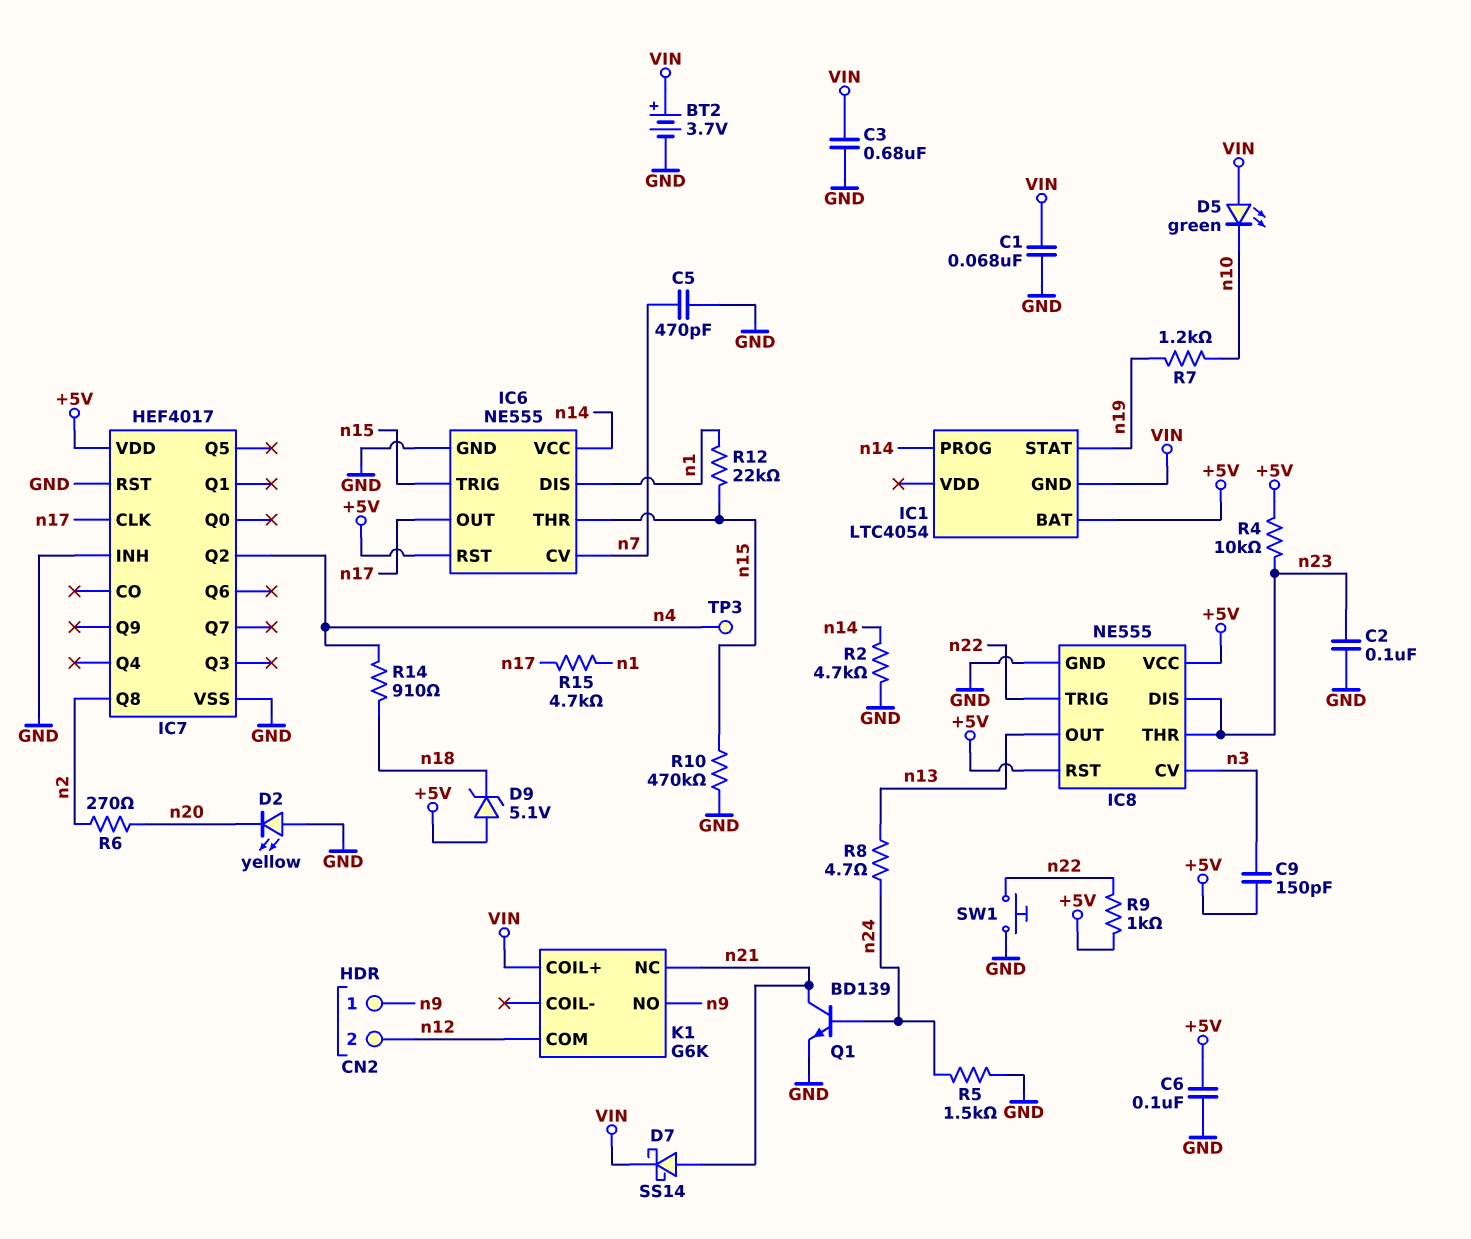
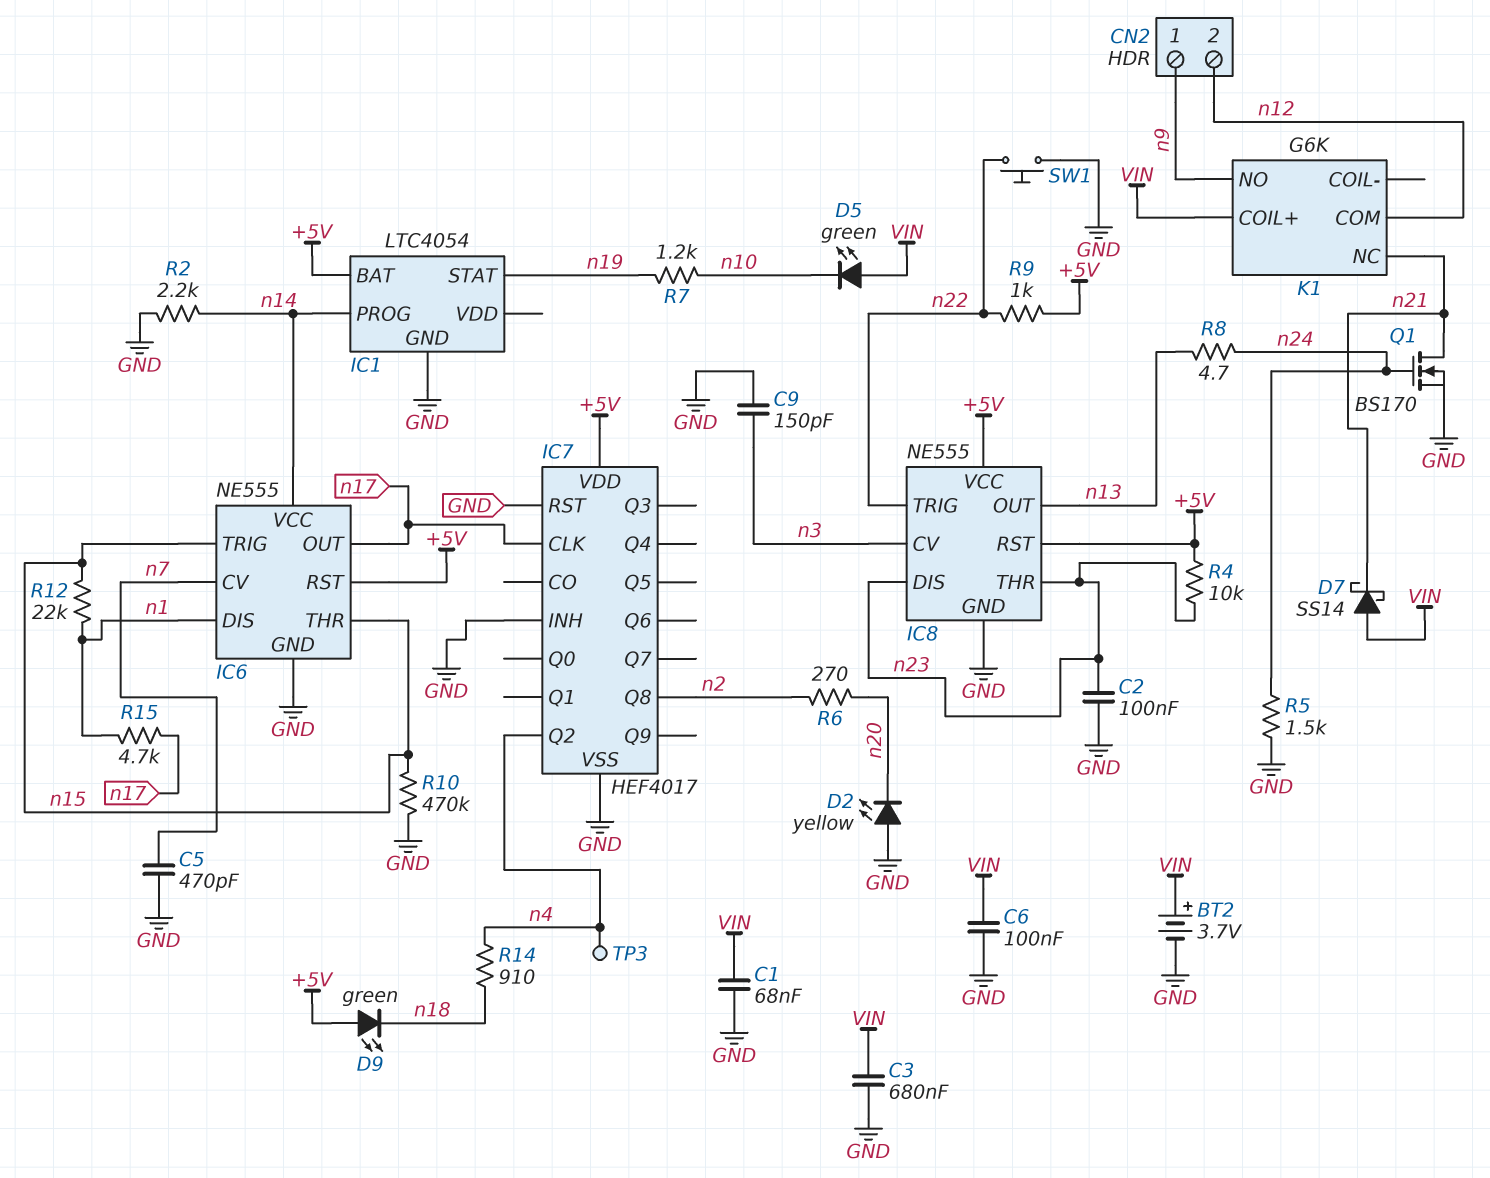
C6: 100nF (+5V, GND) -> 100nF (GND, VIN)
C9: 150pF (+5V, n3) -> 150pF (GND, n3)
D7: schottky SS14 (A n21, K VIN) -> schottky SS14 (A VIN, K n21)
D9: zener 5.1V (A +5V, K n18) -> LED green (A +5V, K n18)
IC1 pin GND: VIN -> GND
Q1: NPN BD139 (B n24, C n21, E GND) -> NMOS BS170 (G n24, D n21, S GND)
R2: 4.7k (GND, n14) -> 2.2k (GND, n14)

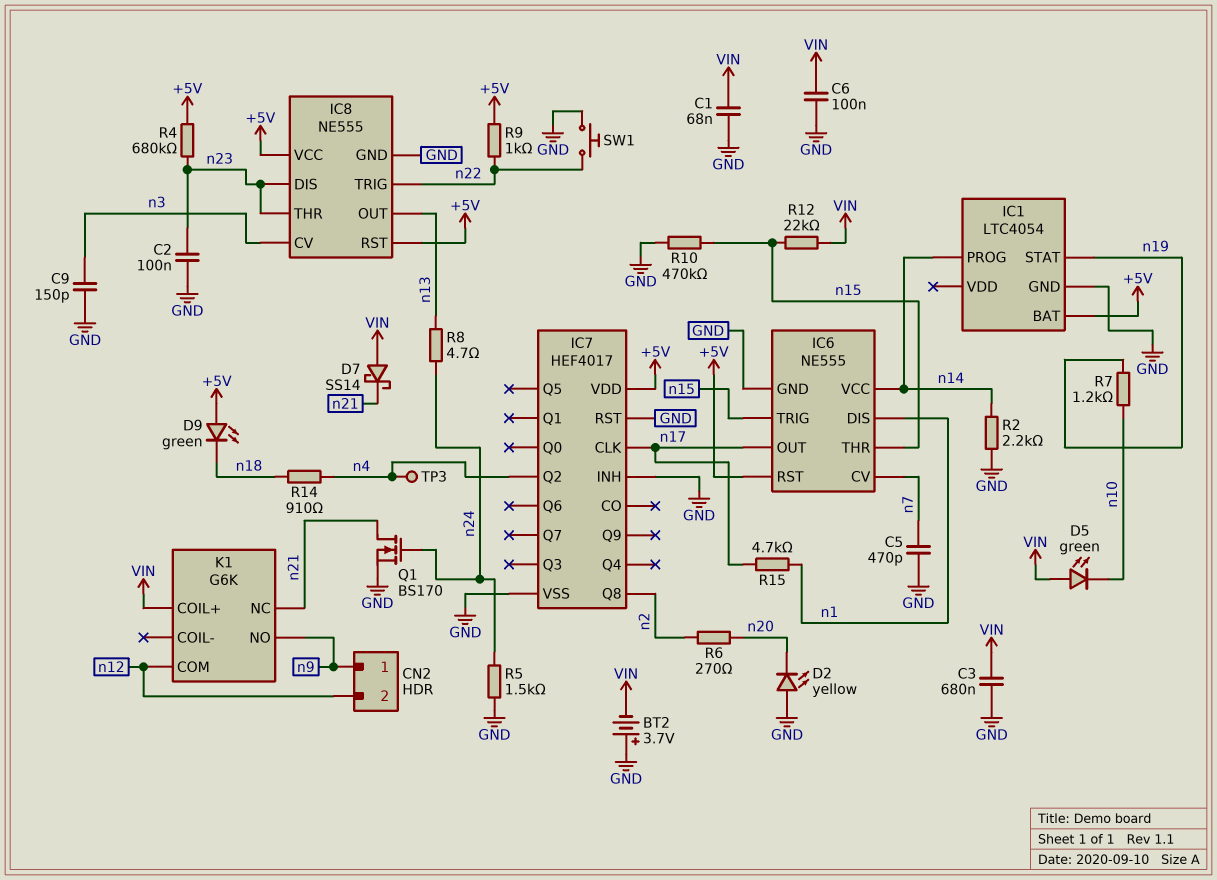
BT2: 3.7V (plus VIN, minus GND) -> 3.7V (plus GND, minus VIN)
R4: 10k (+5V, n23) -> 680k (+5V, n23)
R12: 22k (n1, n15) -> 22k (VIN, n15)

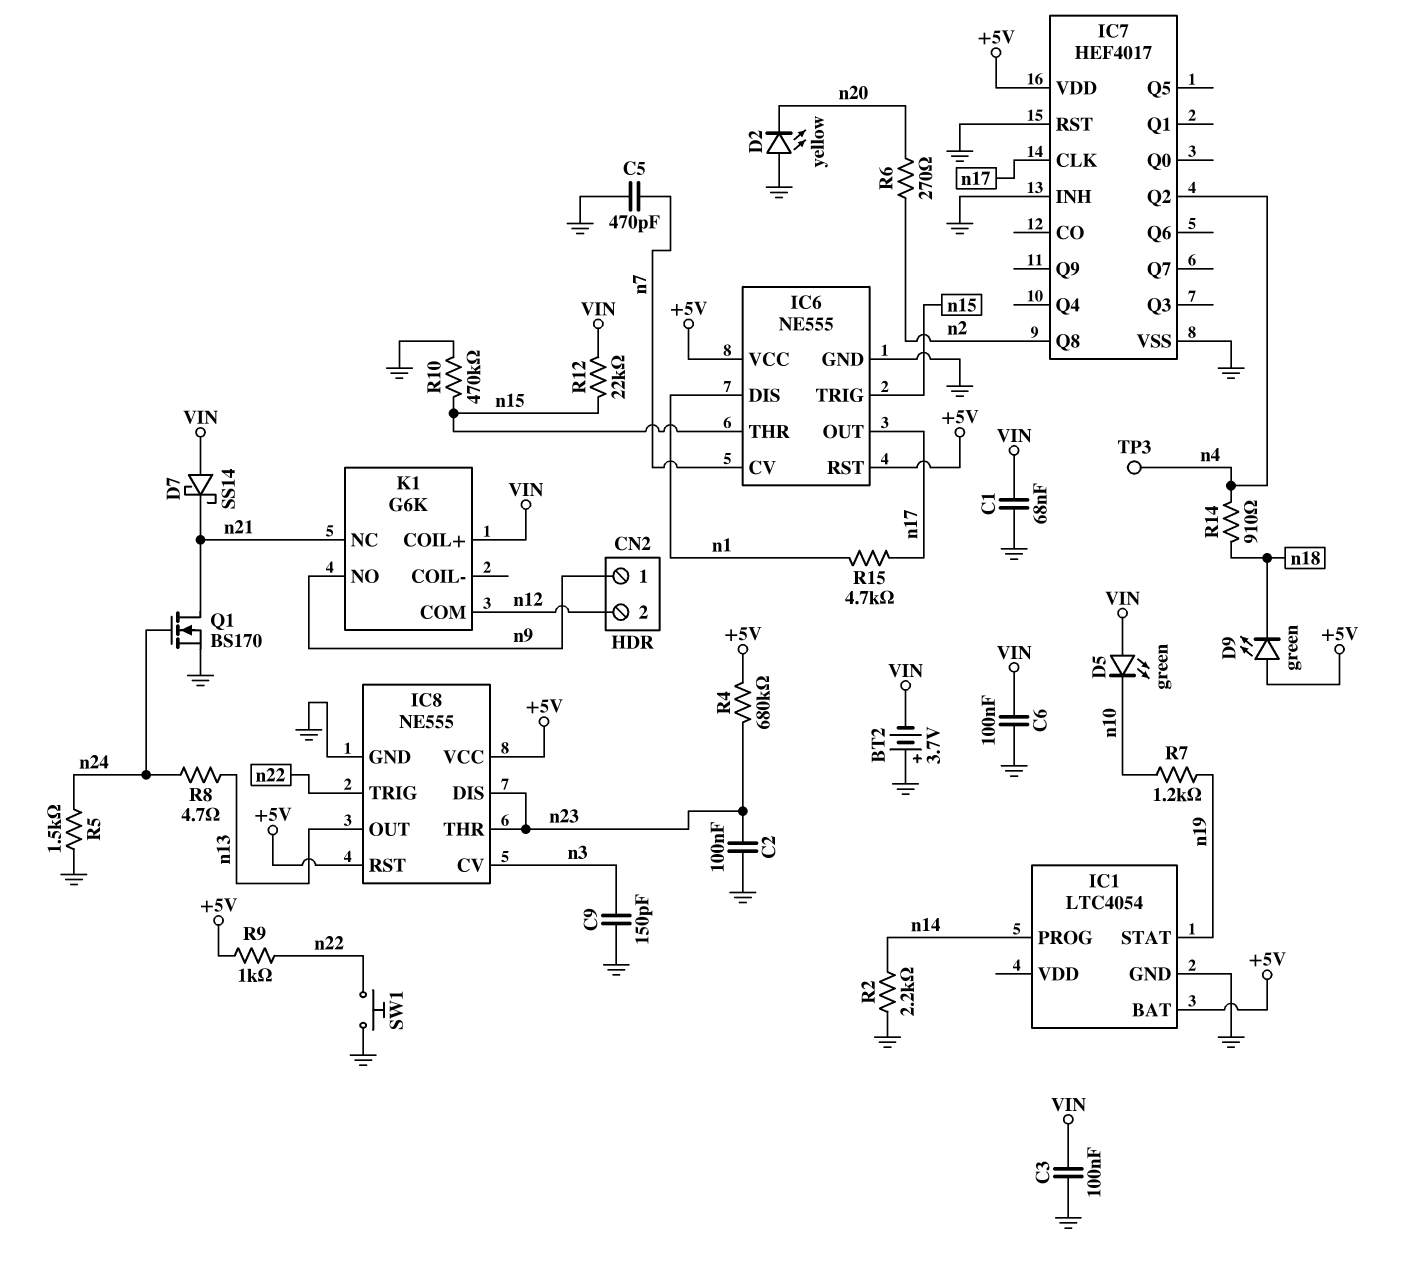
C3: 680nF (GND, VIN) -> 100nF (GND, VIN)
IC6 pin VCC: n14 -> +5V

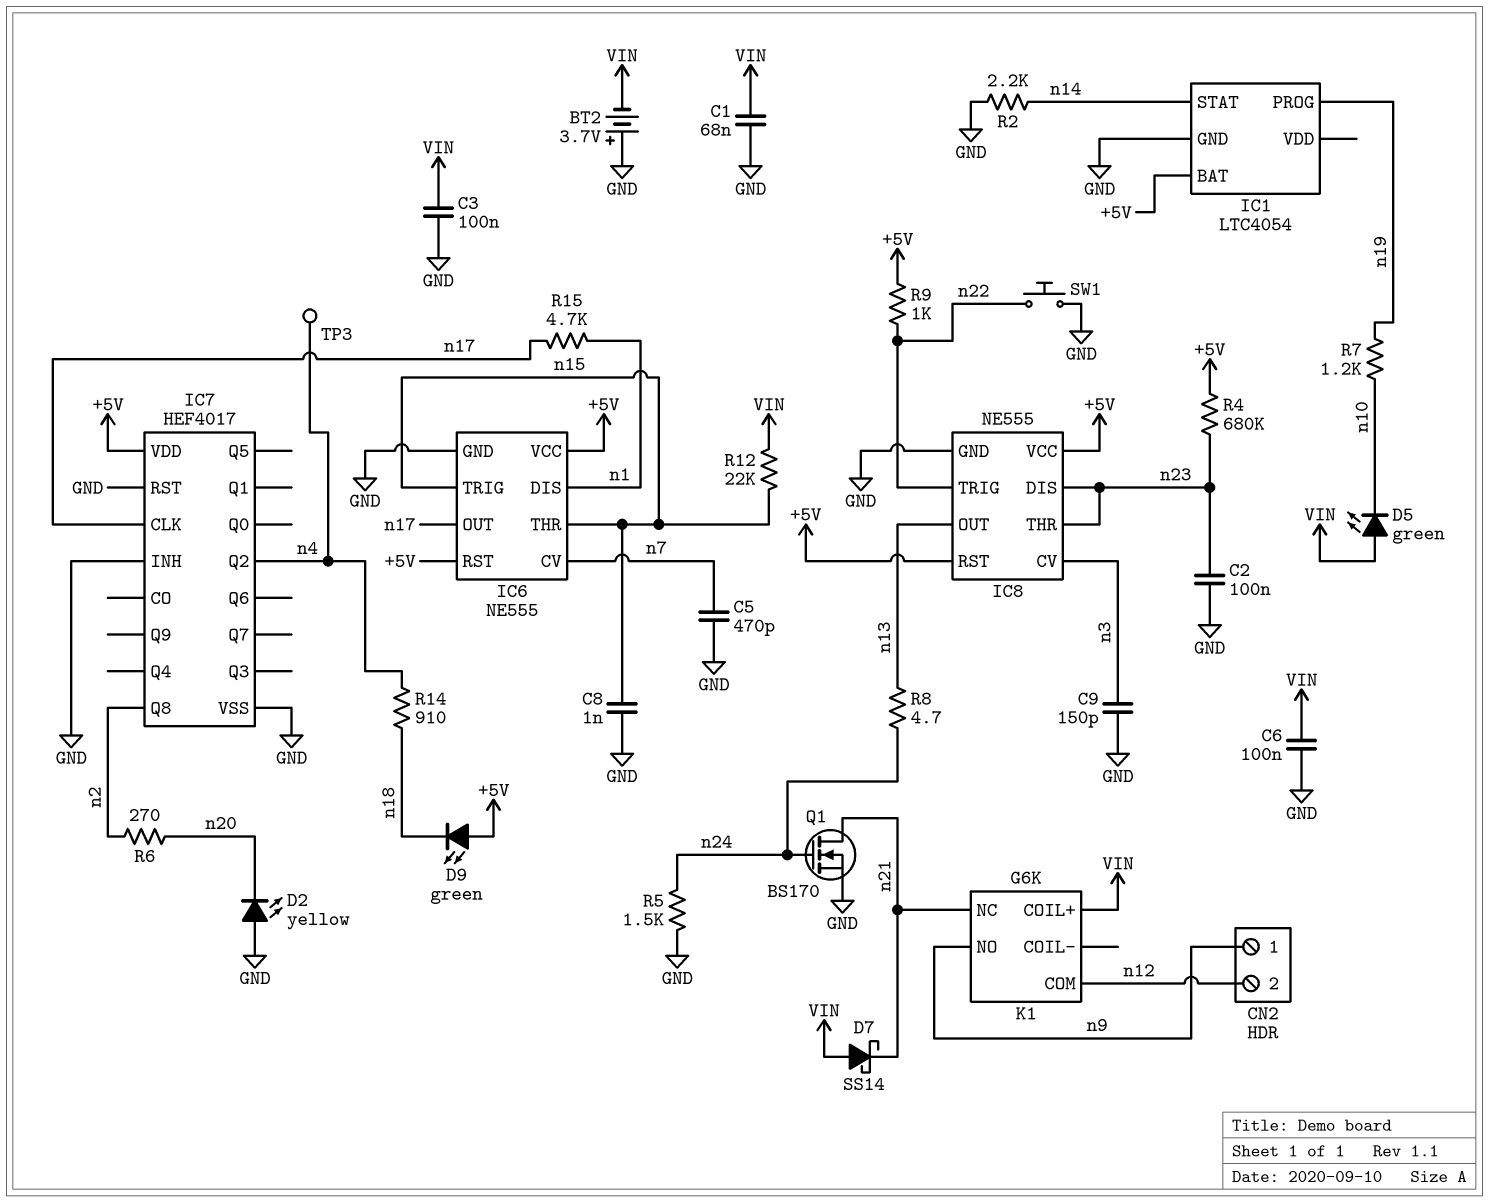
C8: none -> 1nF (GND, n15)
IC1 pin PROG: n14 -> n19
IC1 pin STAT: n19 -> n14
R10: 470k (GND, n15) -> none

